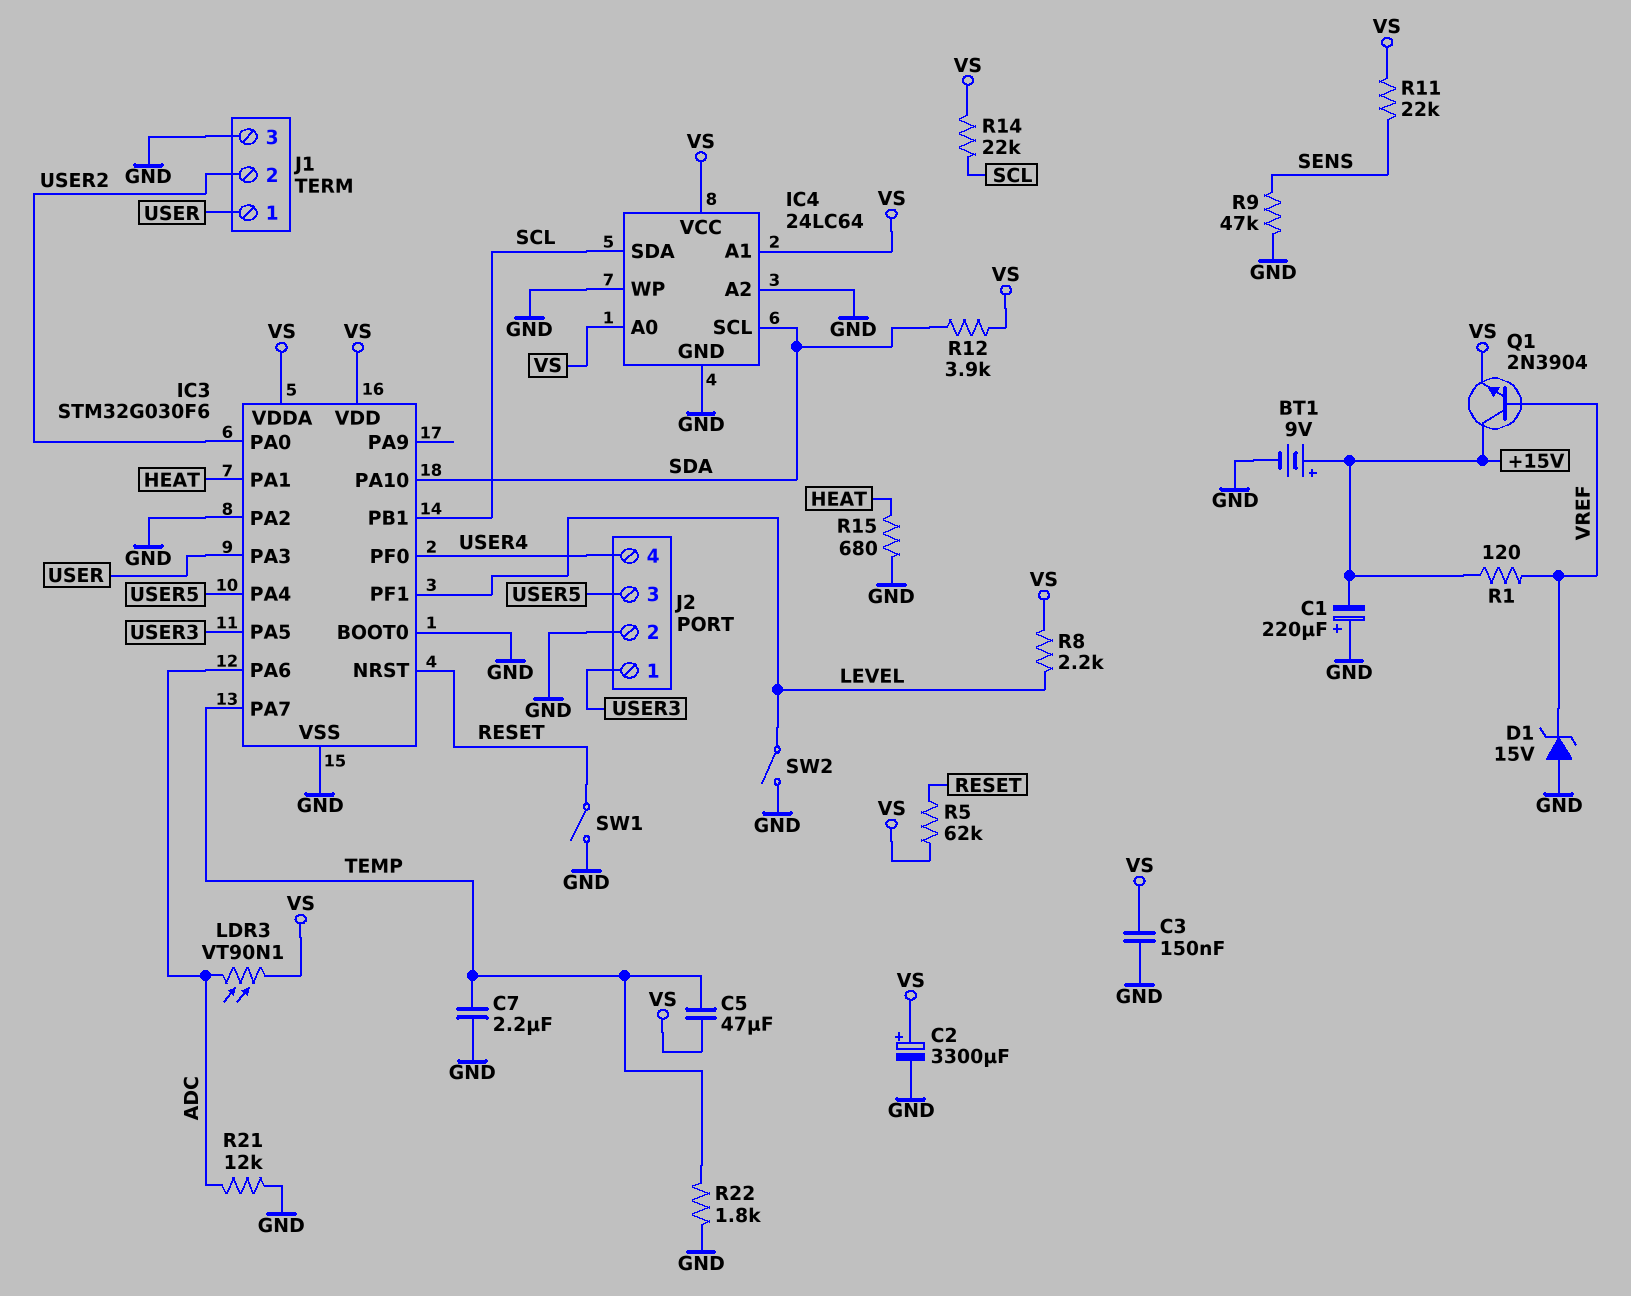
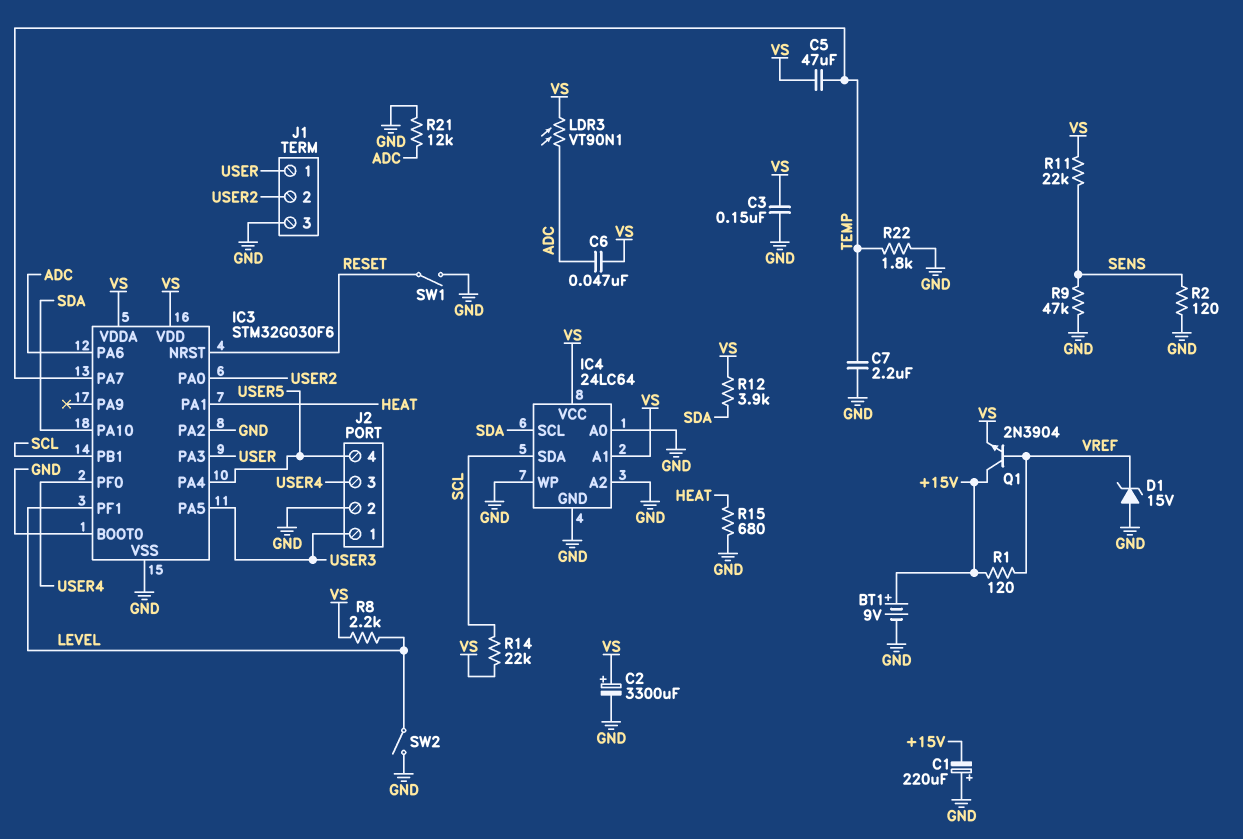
C6: none -> 47nF (ADC, VS)
IC4 pin A0: VS -> GND
J2 pin 3: USER5 -> USER4
J2 pin 4: USER4 -> USER5
R2: none -> 120 (GND, SENS)
R5: 62k (RESET, VS) -> none

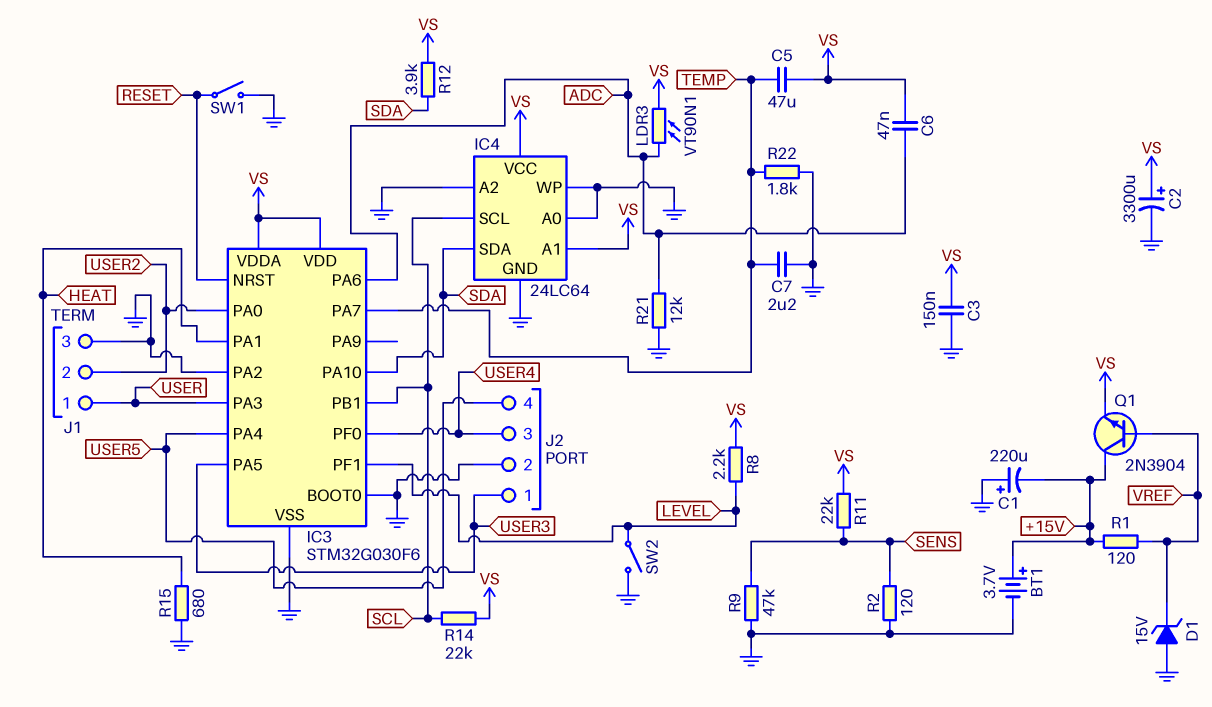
BT1: 9V (plus +15V, minus GND) -> 3.7V (plus +15V, minus GND)
IC4 pin SCL: SDA -> SCL
IC4 pin SDA: SCL -> SDA

